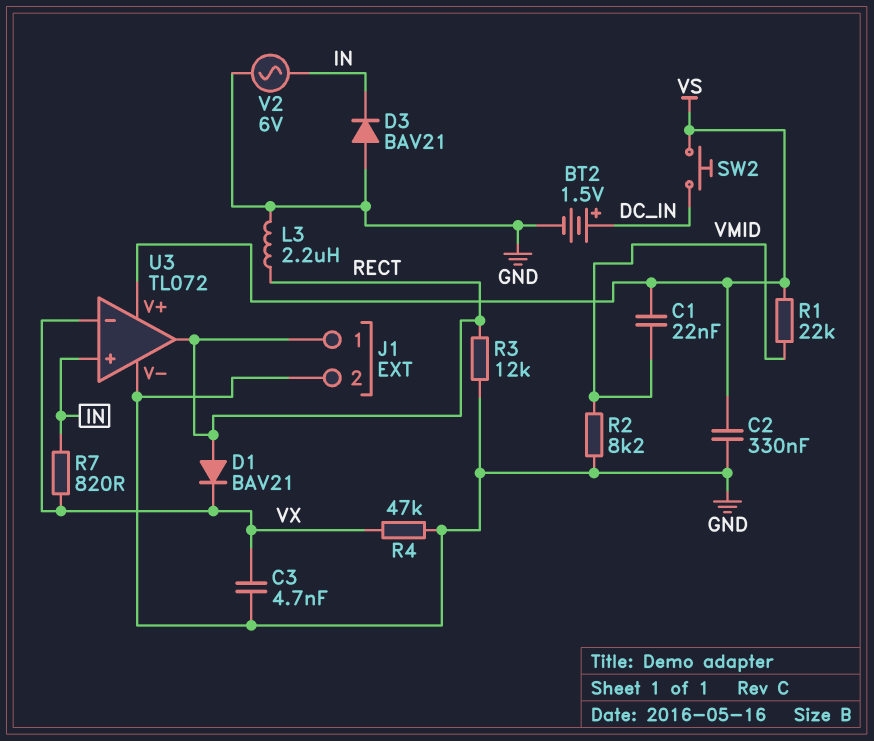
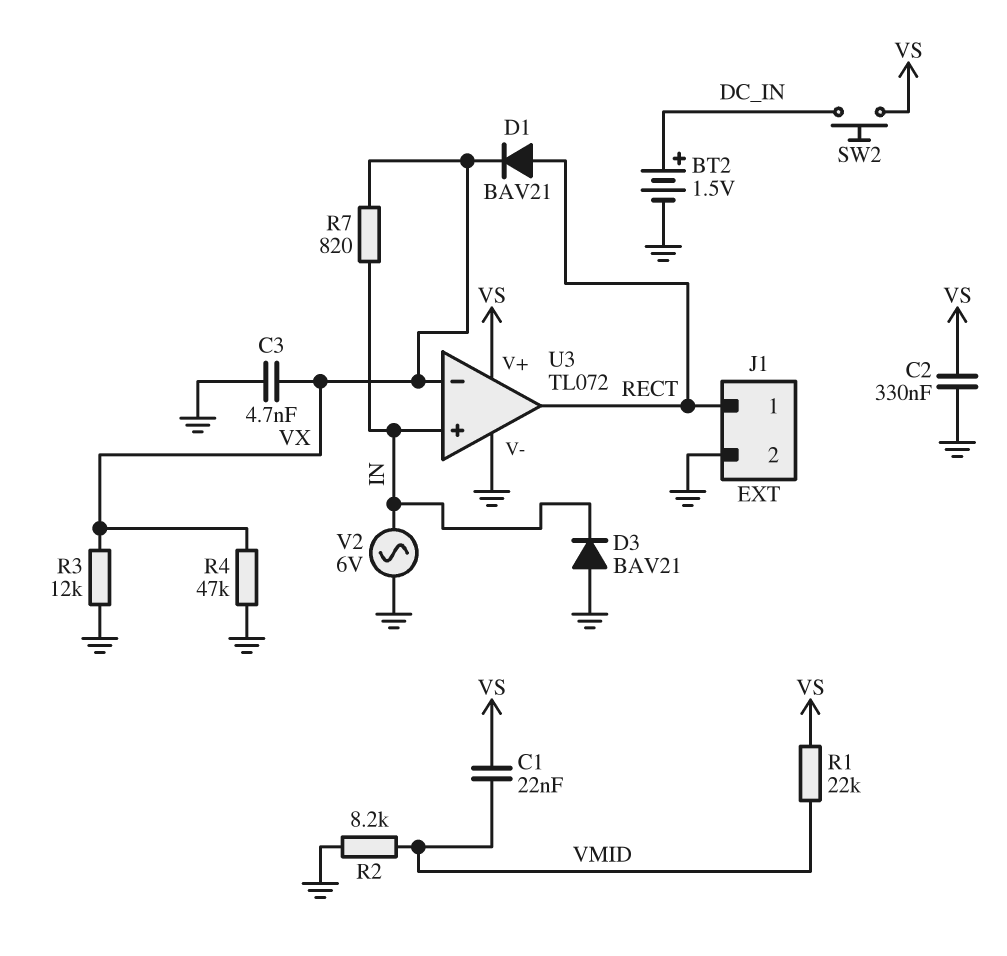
L3: 2.2uH (GND, RECT) -> none
R3: 12k (GND, RECT) -> 12k (GND, VX)

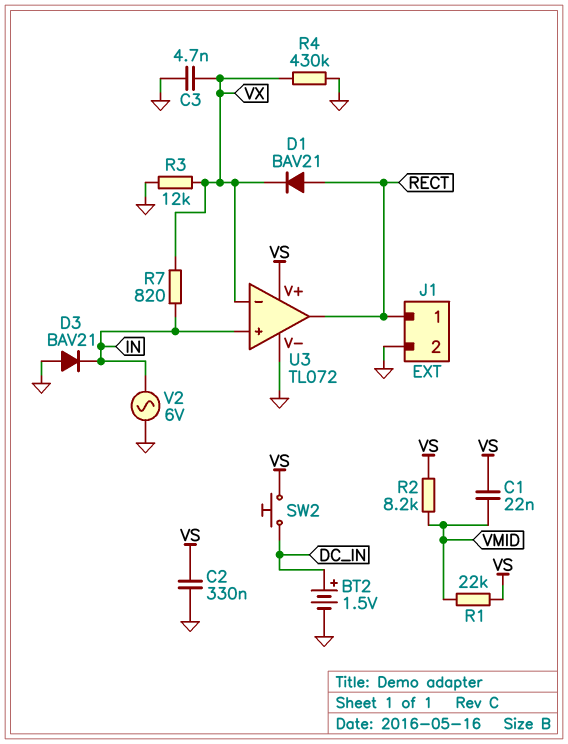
R2: 8.2k (GND, VMID) -> 8.2k (VMID, VS)
R4: 47k (GND, VX) -> 430k (GND, VX)

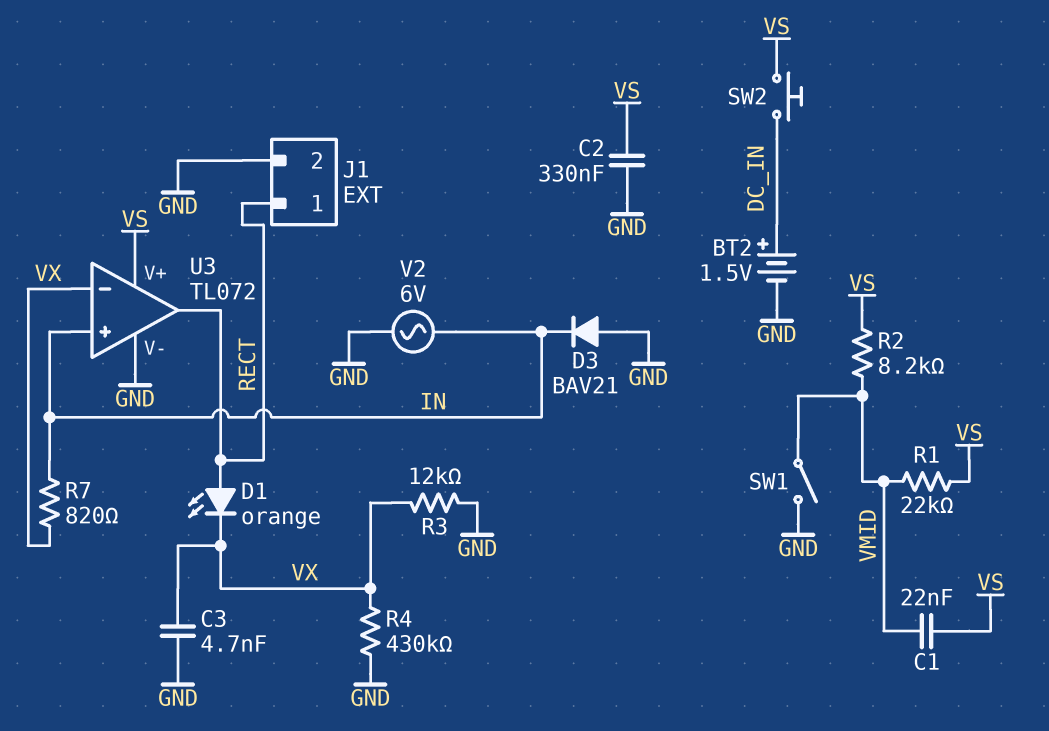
D1: diode BAV21 (A RECT, K VX) -> LED orange (A RECT, K VX)
SW1: none -> switch (GND, VMID)

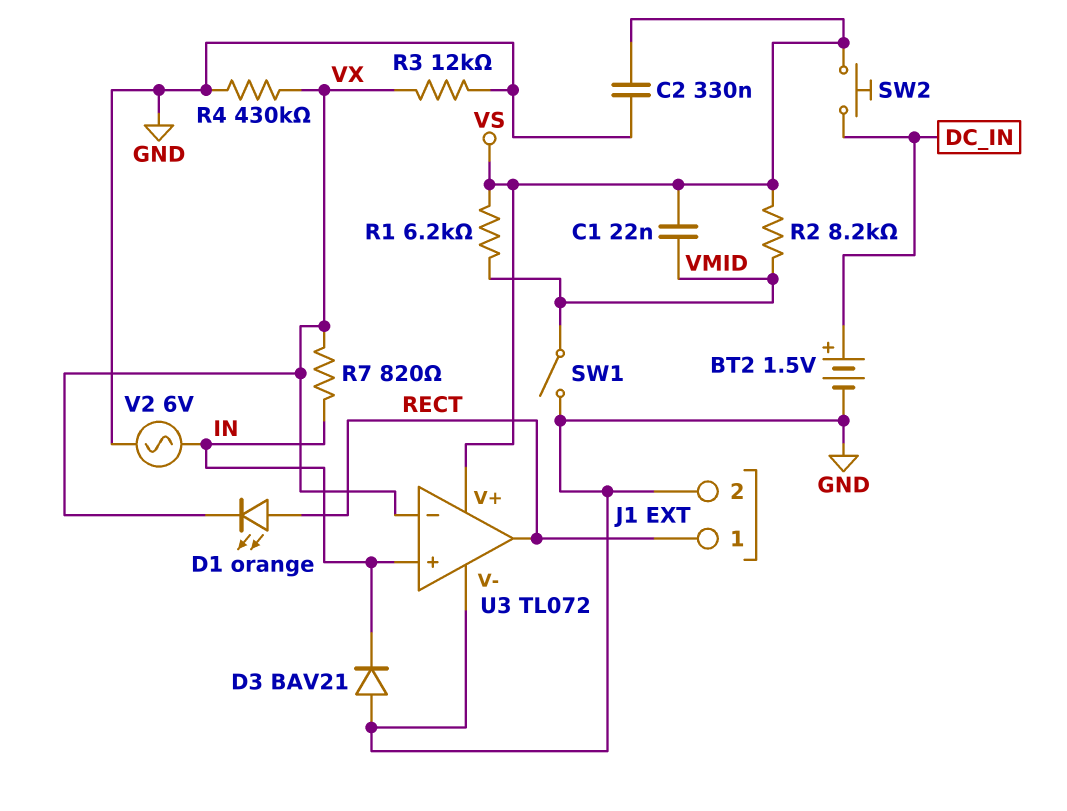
C3: 4.7nF (GND, VX) -> none
R1: 22k (VMID, VS) -> 6.2k (VMID, VS)

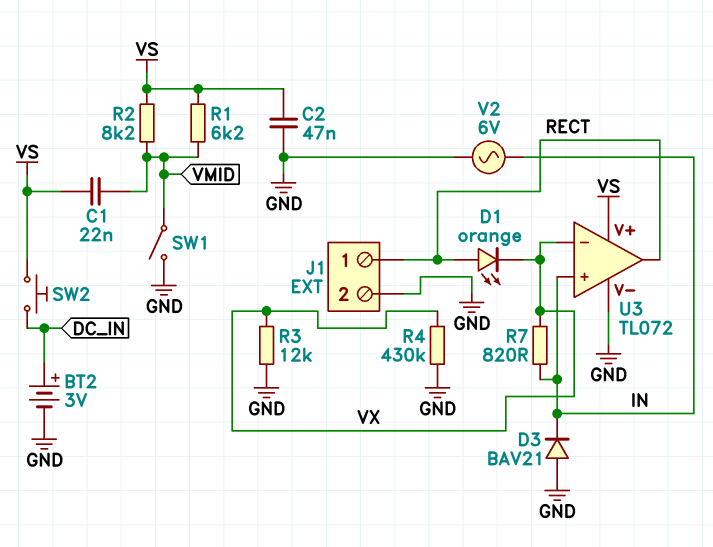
BT2: 1.5V (plus DC_IN, minus GND) -> 3V (plus DC_IN, minus GND)
C2: 330nF (GND, VS) -> 47nF (GND, VS)

